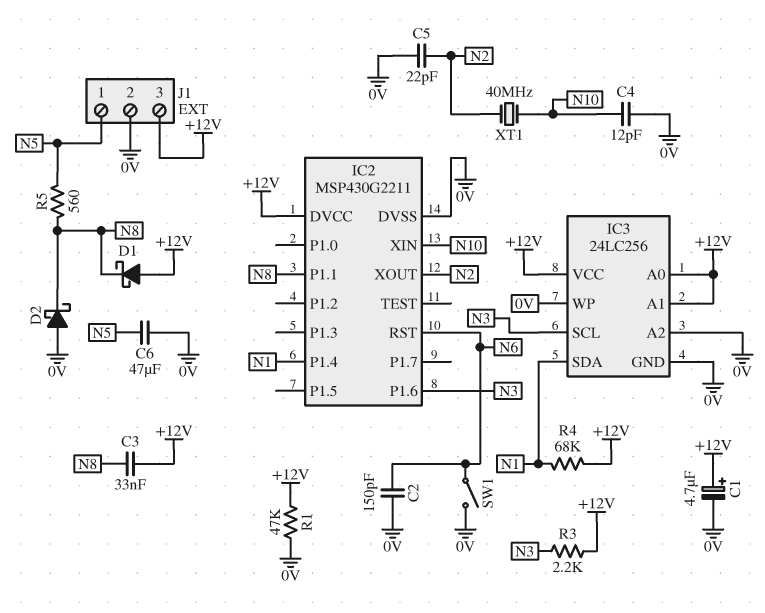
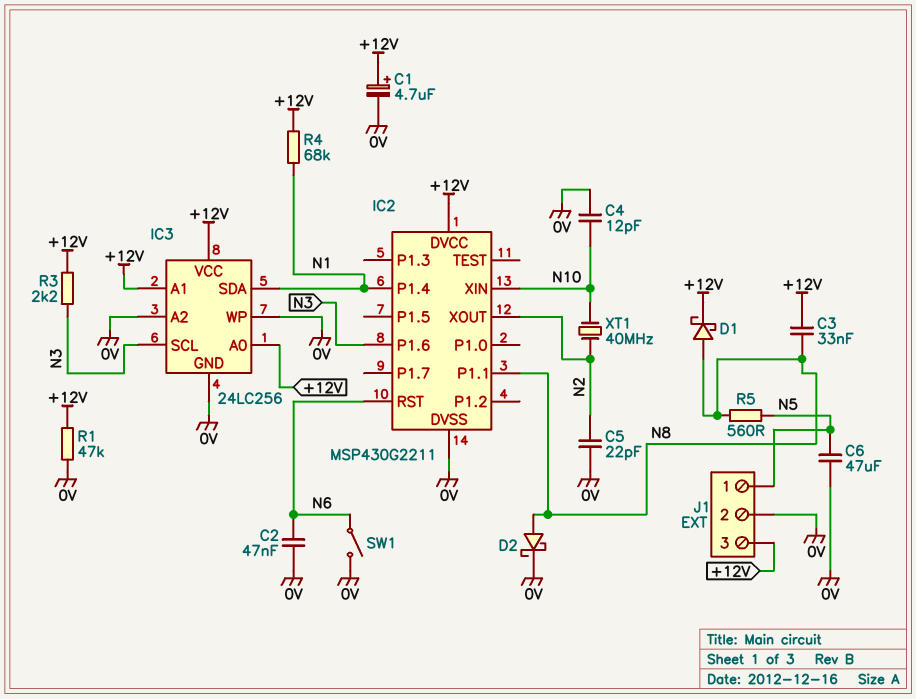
C2: 150pF (0V, N6) -> 47nF (0V, N6)
D1: schottky (A +12V, K N8) -> schottky (A N8, K +12V)
D2: schottky (A 0V, K N8) -> schottky (A N8, K 0V)

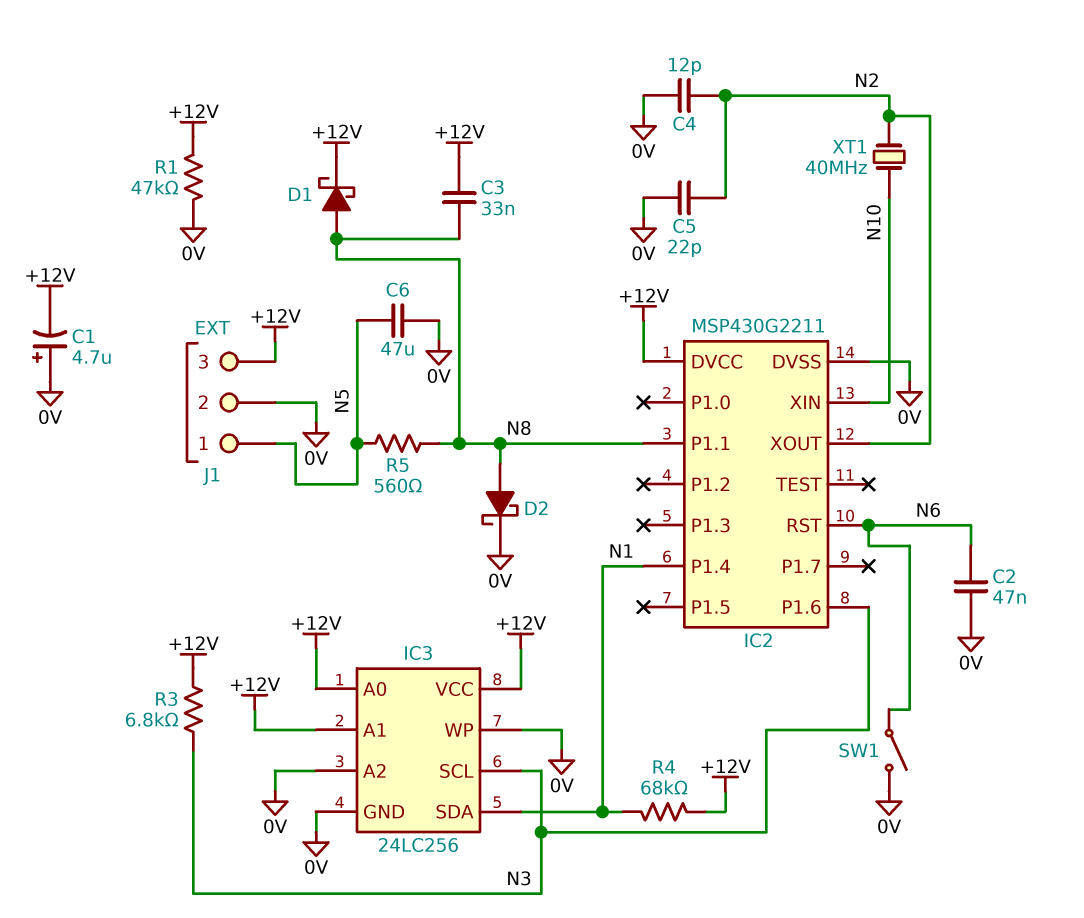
C1: 4.7uF (plus +12V, minus 0V) -> 4.7uF (plus 0V, minus +12V)
C4: 12pF (0V, N10) -> 12pF (0V, N2)
R3: 2.2k (+12V, N3) -> 6.8k (+12V, N3)

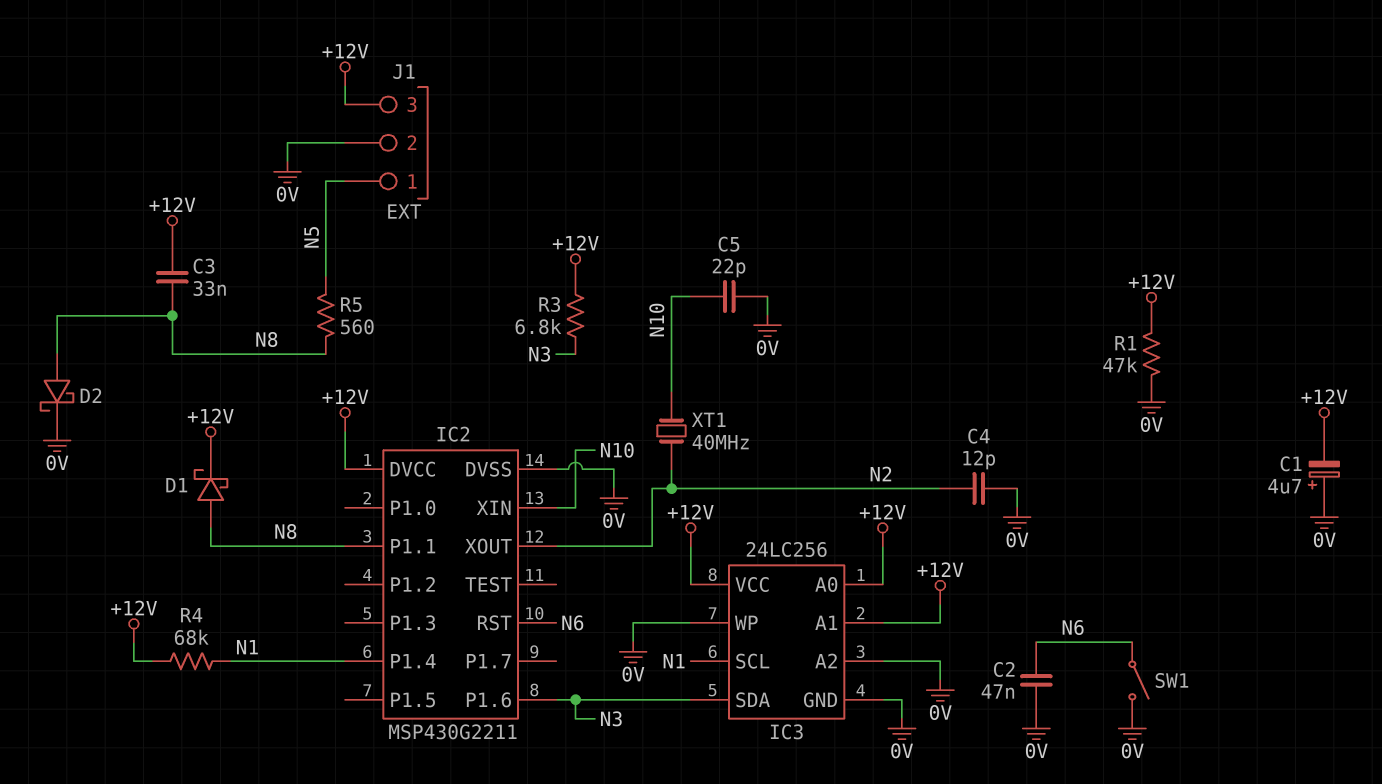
C5: 22pF (0V, N2) -> 22pF (0V, N10)
C6: 47uF (0V, N5) -> none
IC3 pin SCL: N3 -> N1
IC3 pin SDA: N1 -> N3

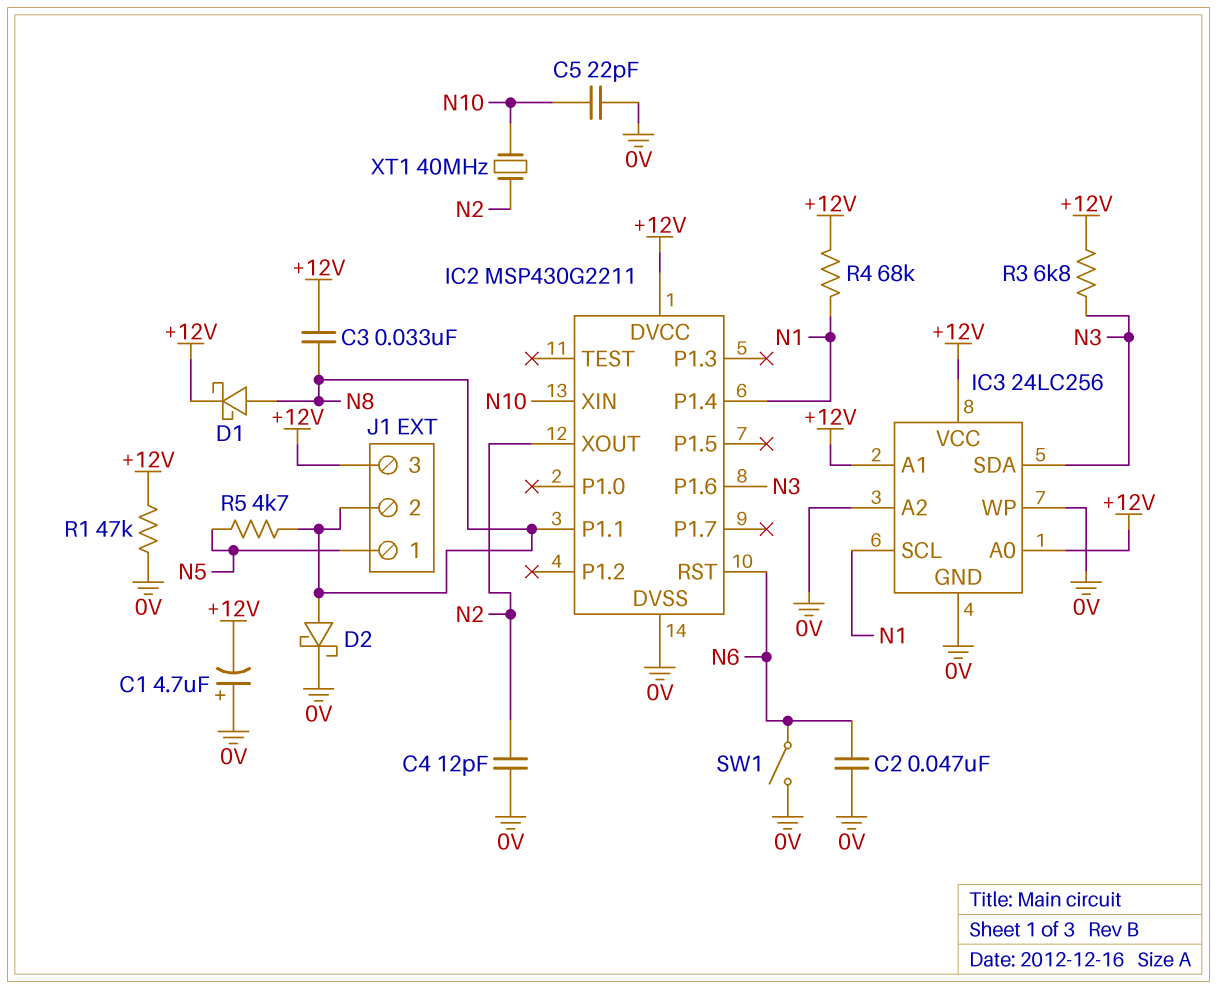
J1 pin 2: 0V -> N8
R5: 560 (N5, N8) -> 4.7k (N5, N8)

